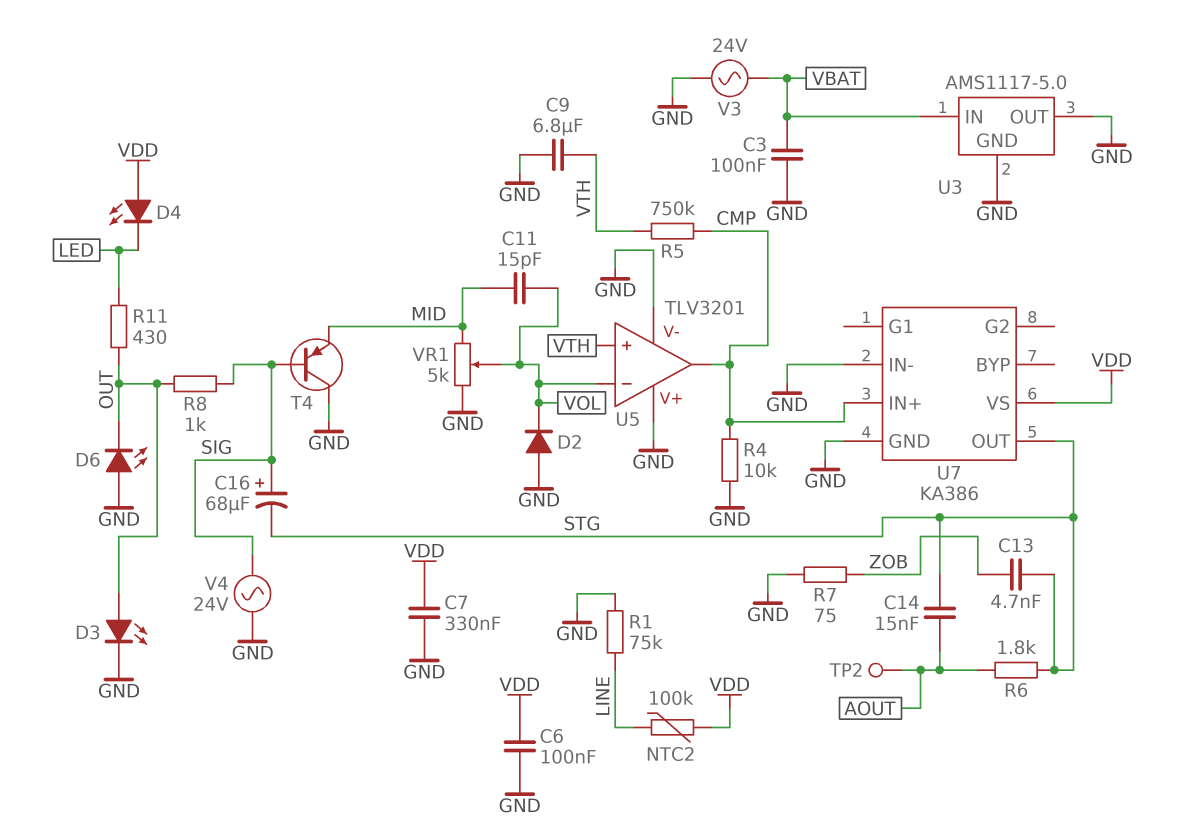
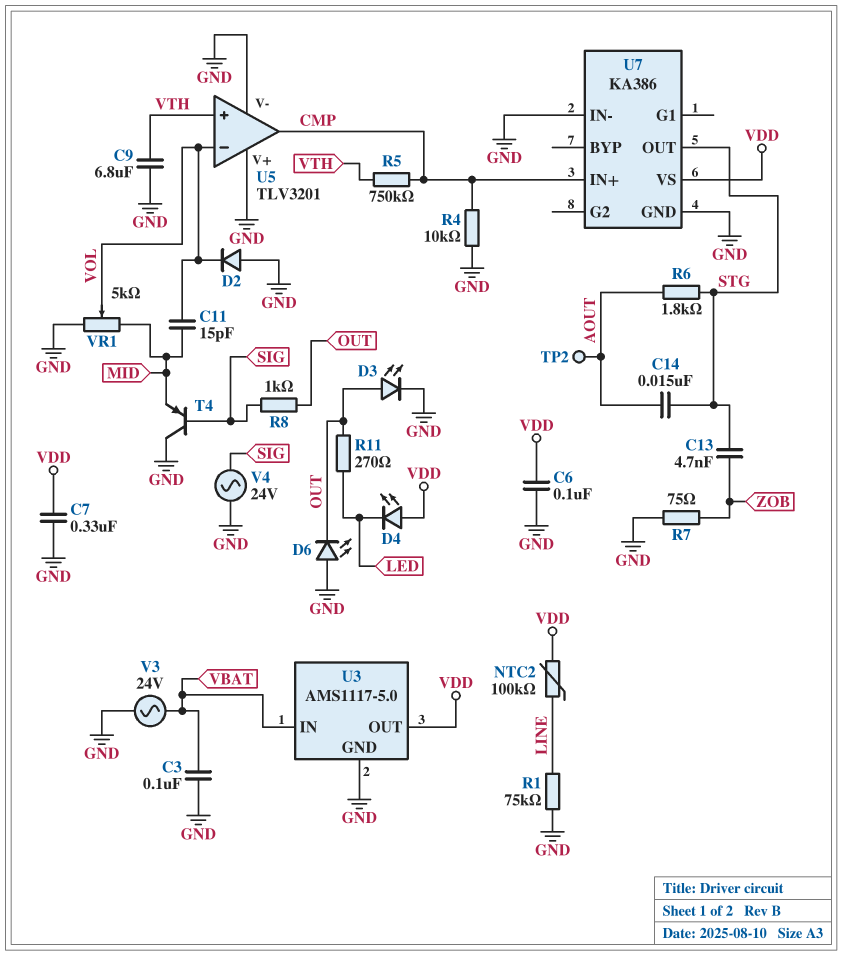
C16: 68uF (plus SIG, minus STG) -> none
R11: 430 (LED, OUT) -> 270 (LED, OUT)
U3 pin OUT: GND -> VDD

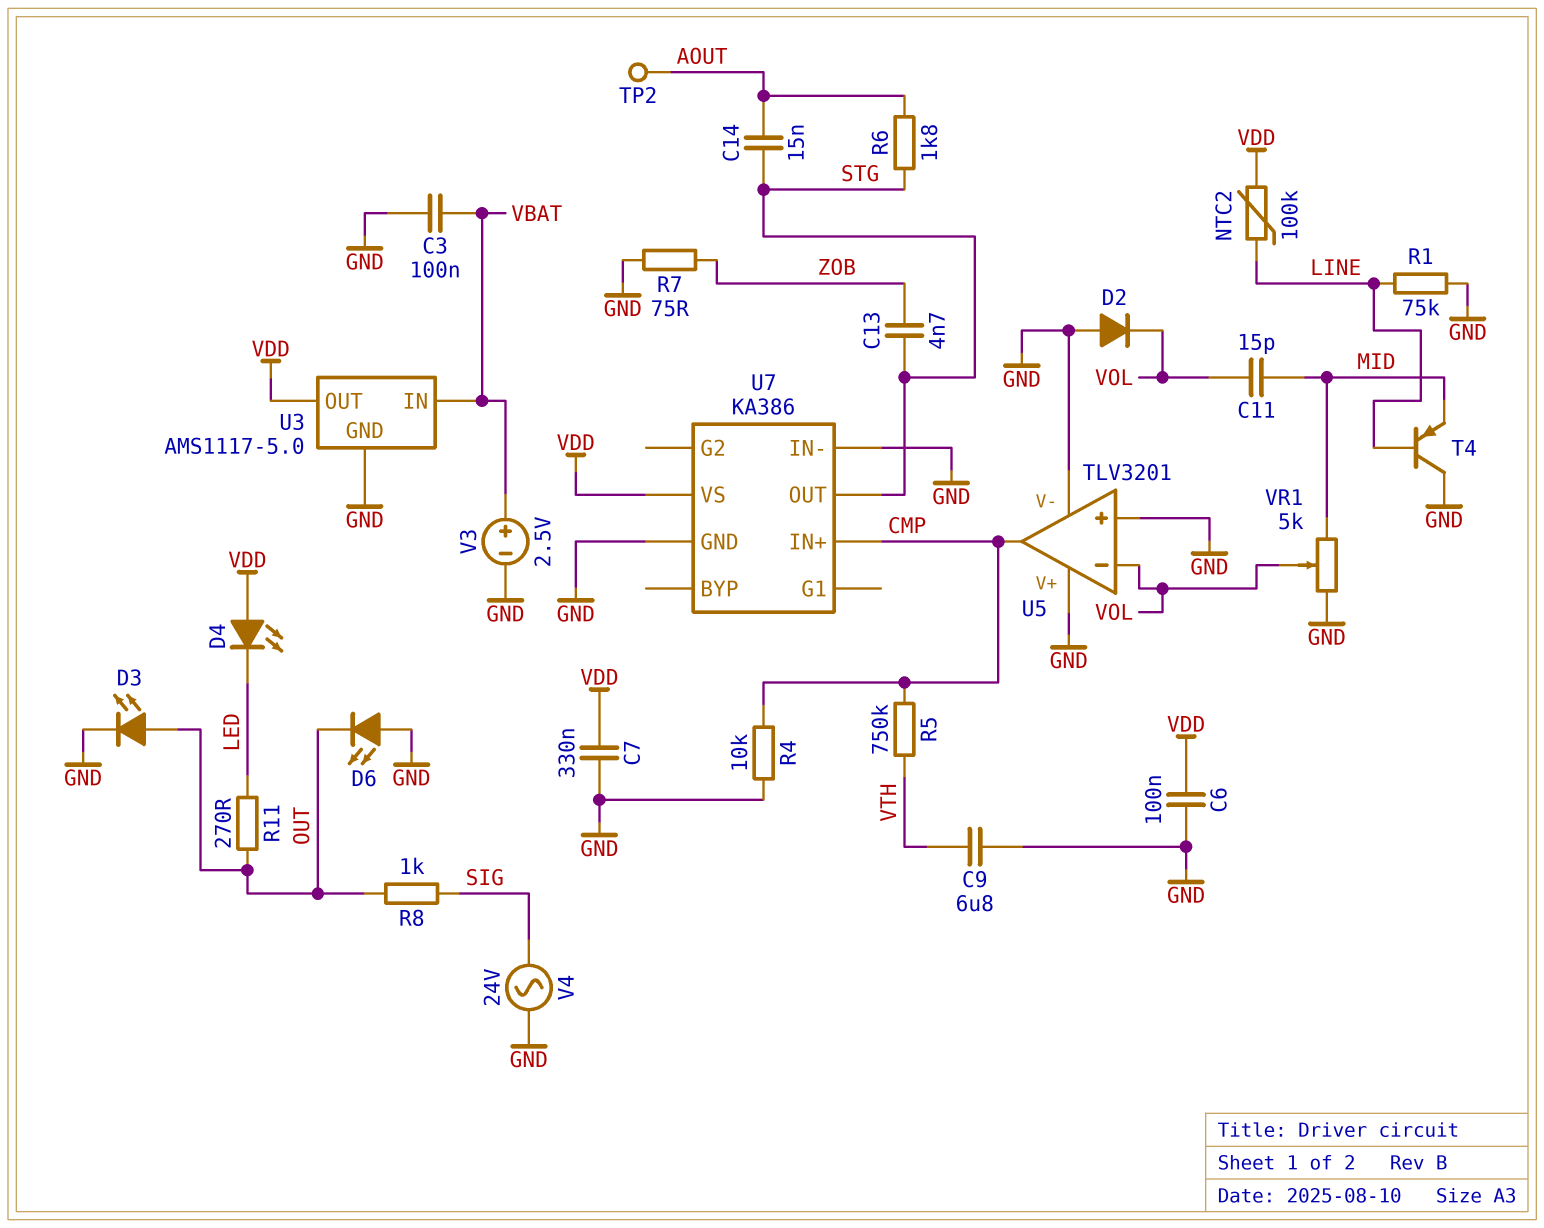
T4: PNP (B SIG, C GND, E MID) -> PNP (B LINE, C GND, E MID)
U5 pin in+: VTH -> GND
V3: AC 24V (GND, VBAT) -> 2.5V (plus VBAT, minus GND)

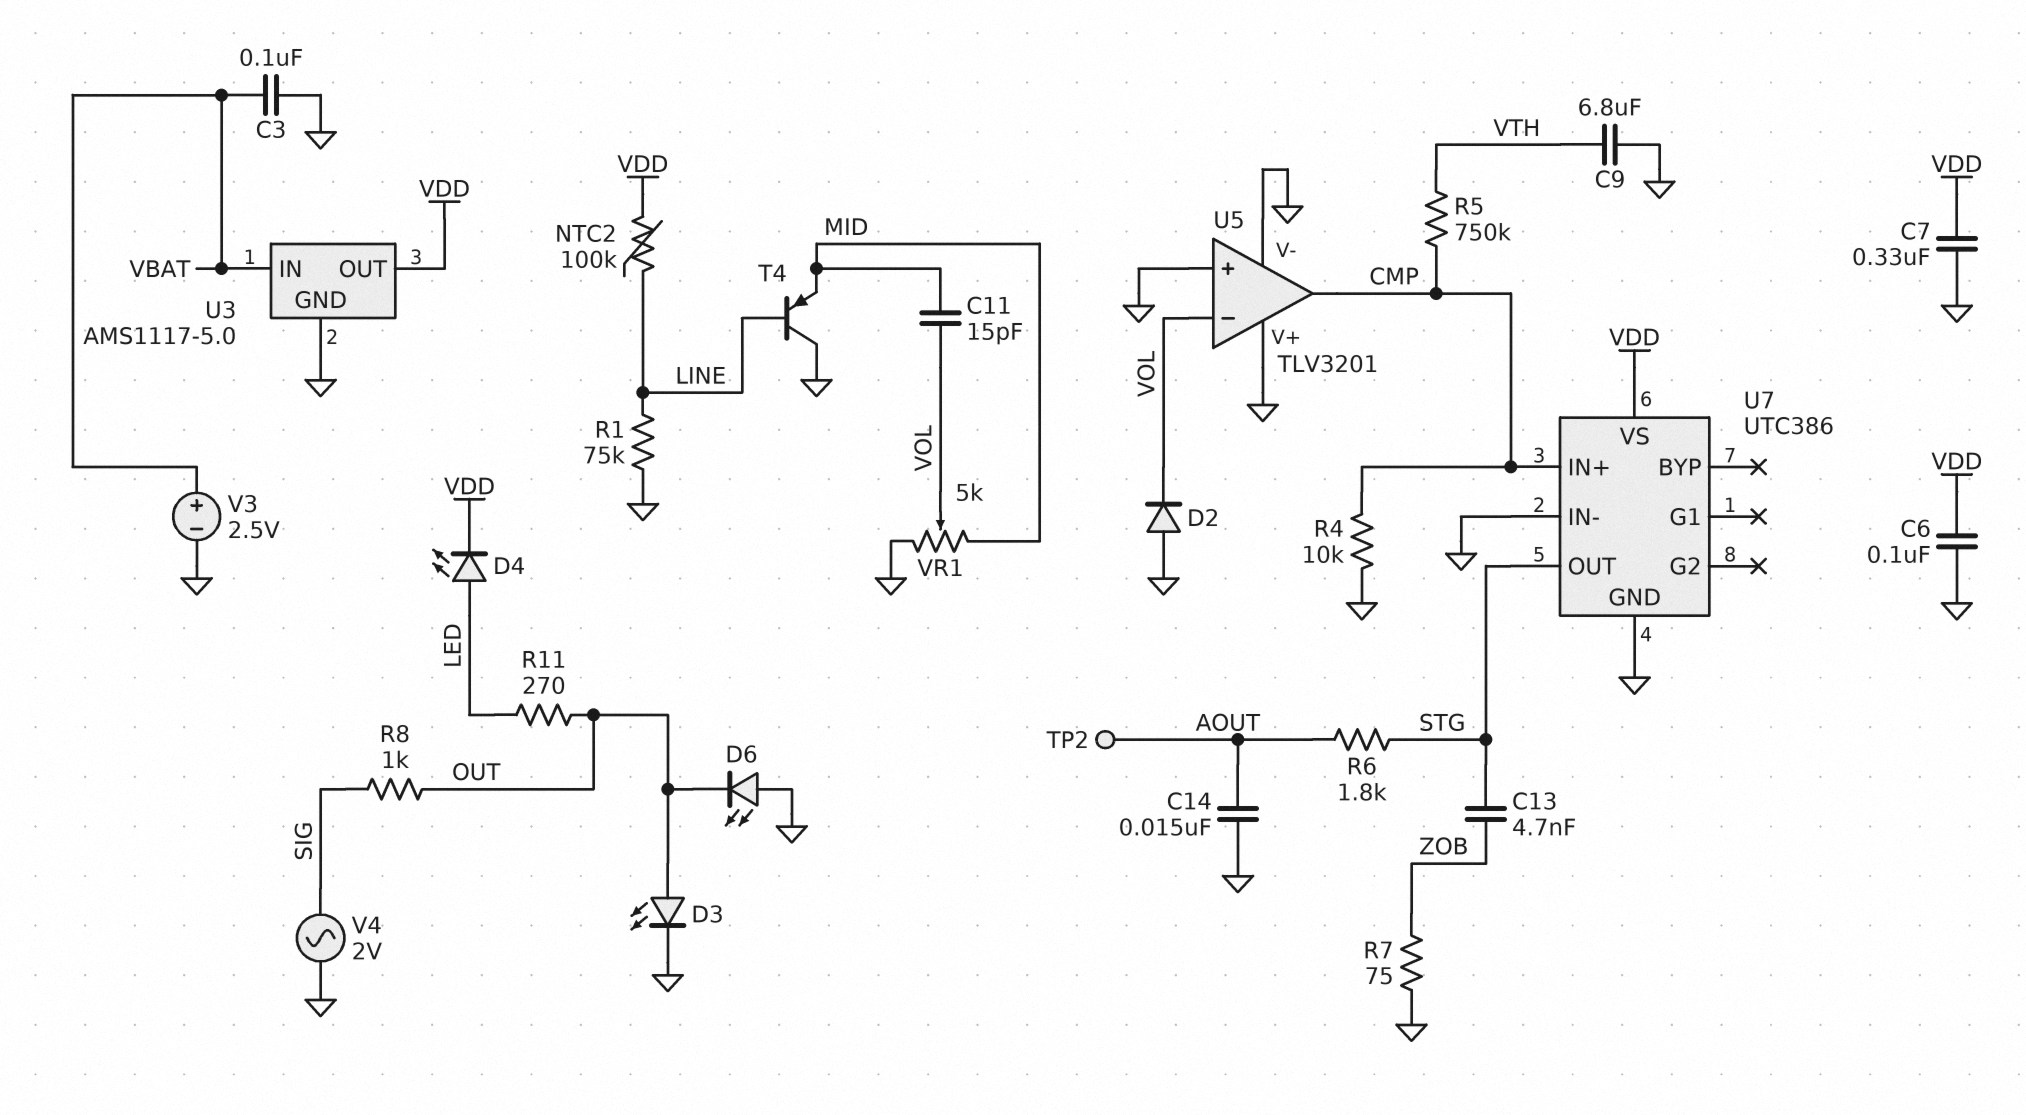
C14: 15nF (AOUT, STG) -> 15nF (AOUT, GND)
D4: LED (A VDD, K LED) -> LED (A LED, K VDD)
U7: KA386 -> UTC386
V4: AC 24V (GND, SIG) -> AC 2V (GND, SIG)

